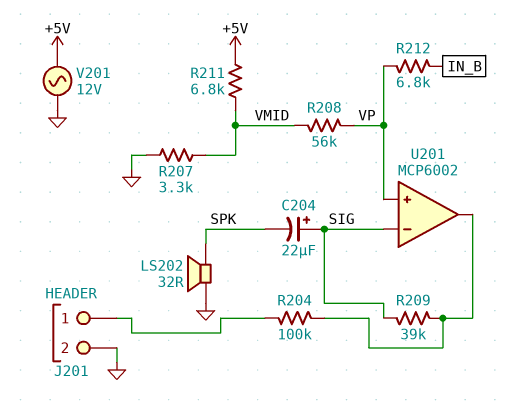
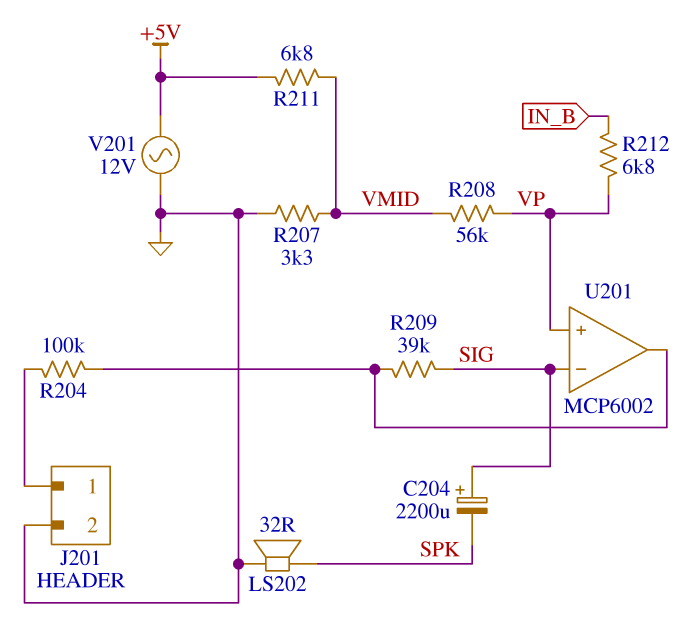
C204: 22uF (plus SIG, minus SPK) -> 2200uF (plus SIG, minus SPK)

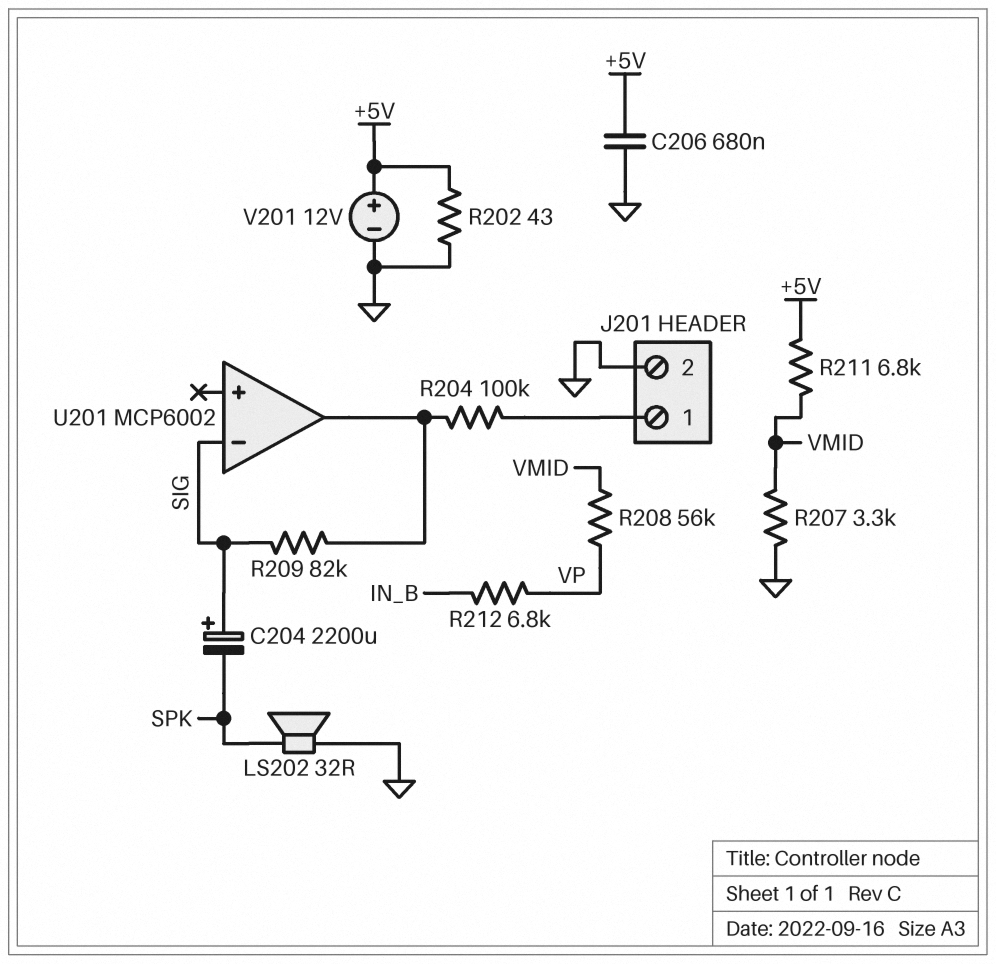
C206: none -> 680nF (+5V, GND)
R202: none -> 43 (+5V, GND)
R209: 39k (SIG, U201/out) -> 82k (SIG, U201/out)
U201 pin in+: VP -> none
V201: AC 12V (+5V, GND) -> 12V (plus +5V, minus GND)

